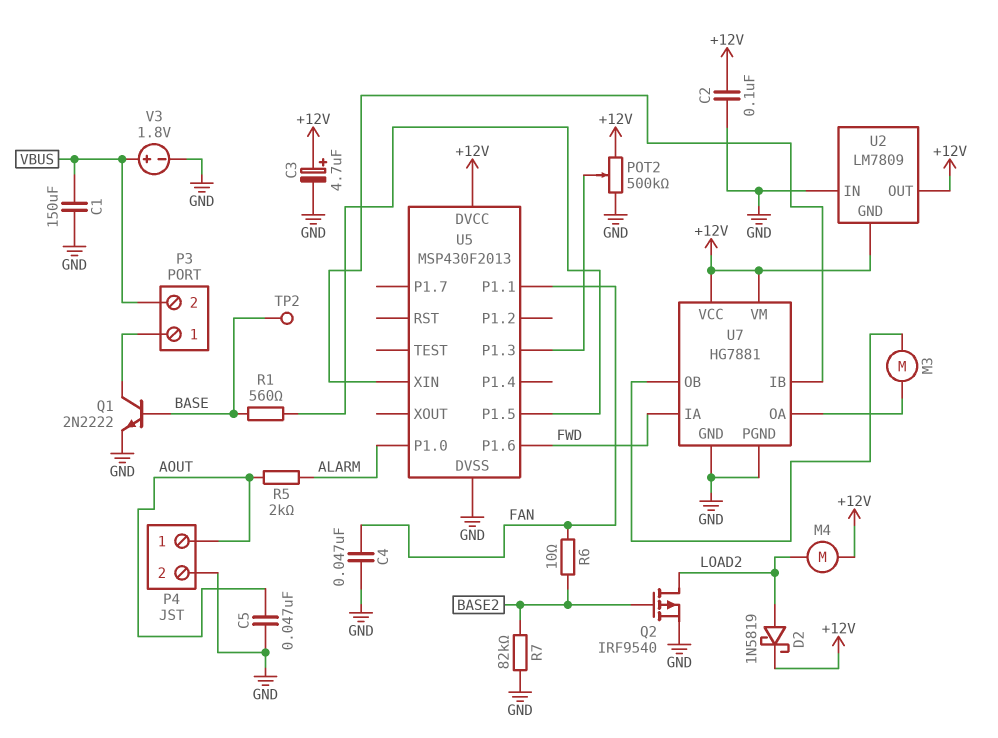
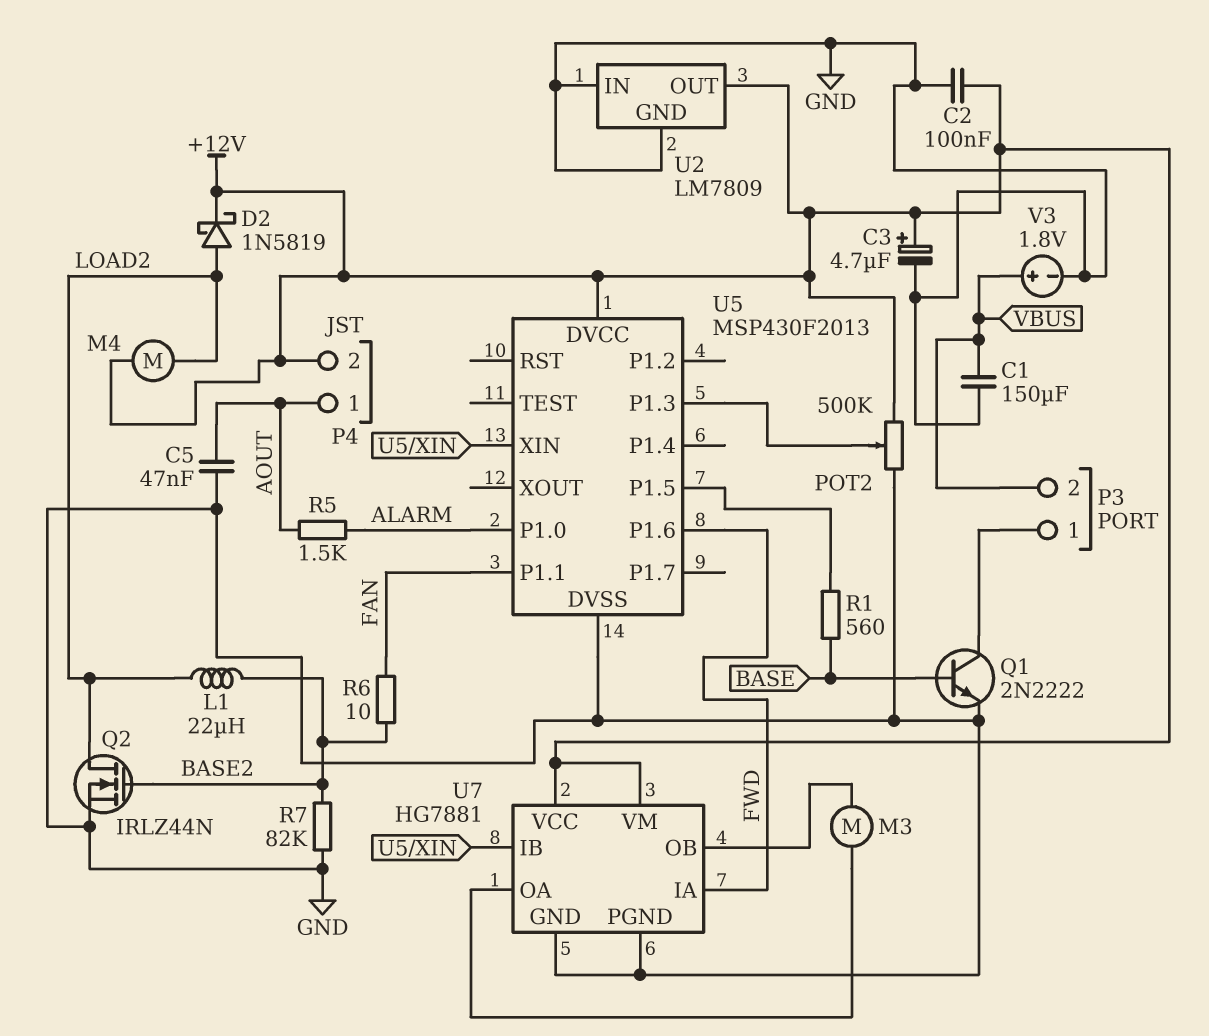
C4: 47nF (FAN, GND) -> none
L1: none -> 22uH (BASE2, LOAD2)
P4 pin 2: GND -> +12V
Q2: PMOS IRF9540 (G BASE2, D LOAD2, S GND) -> NMOS IRLZ44N (G BASE2, D LOAD2, S GND)
R5: 2k (ALARM, AOUT) -> 1.5k (ALARM, AOUT)
TP2: test point (BASE) -> none
U2 pin GND: +12V -> GND

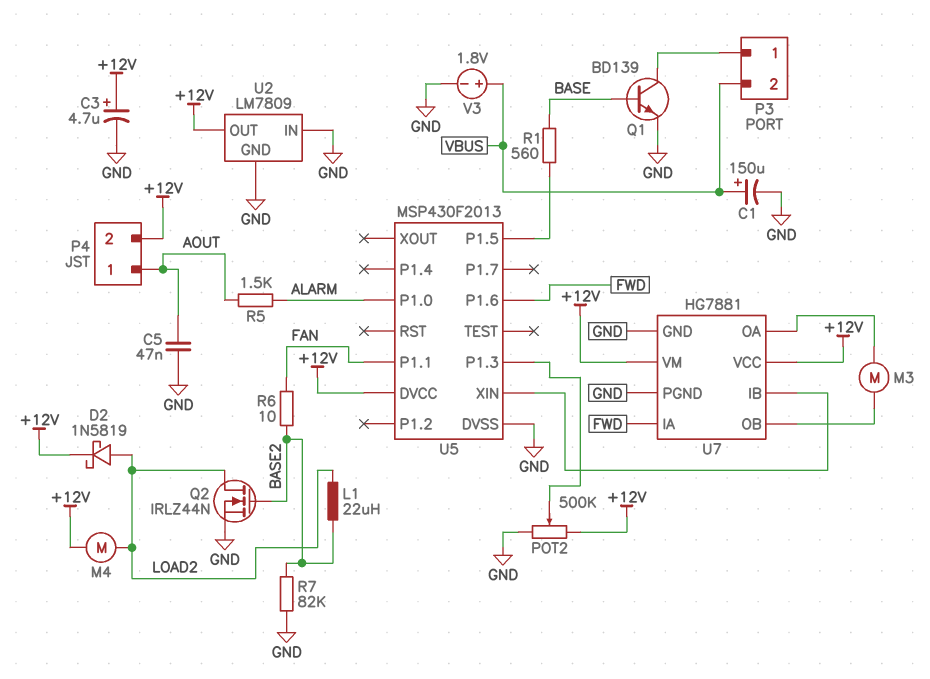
C1: 150uF (GND, VBUS) -> 150uF (plus VBUS, minus GND)
C2: 100nF (+12V, GND) -> none
Q1: NPN 2N2222 (B BASE, C P3/1, E GND) -> NPN BD139 (B BASE, C P3/1, E GND)

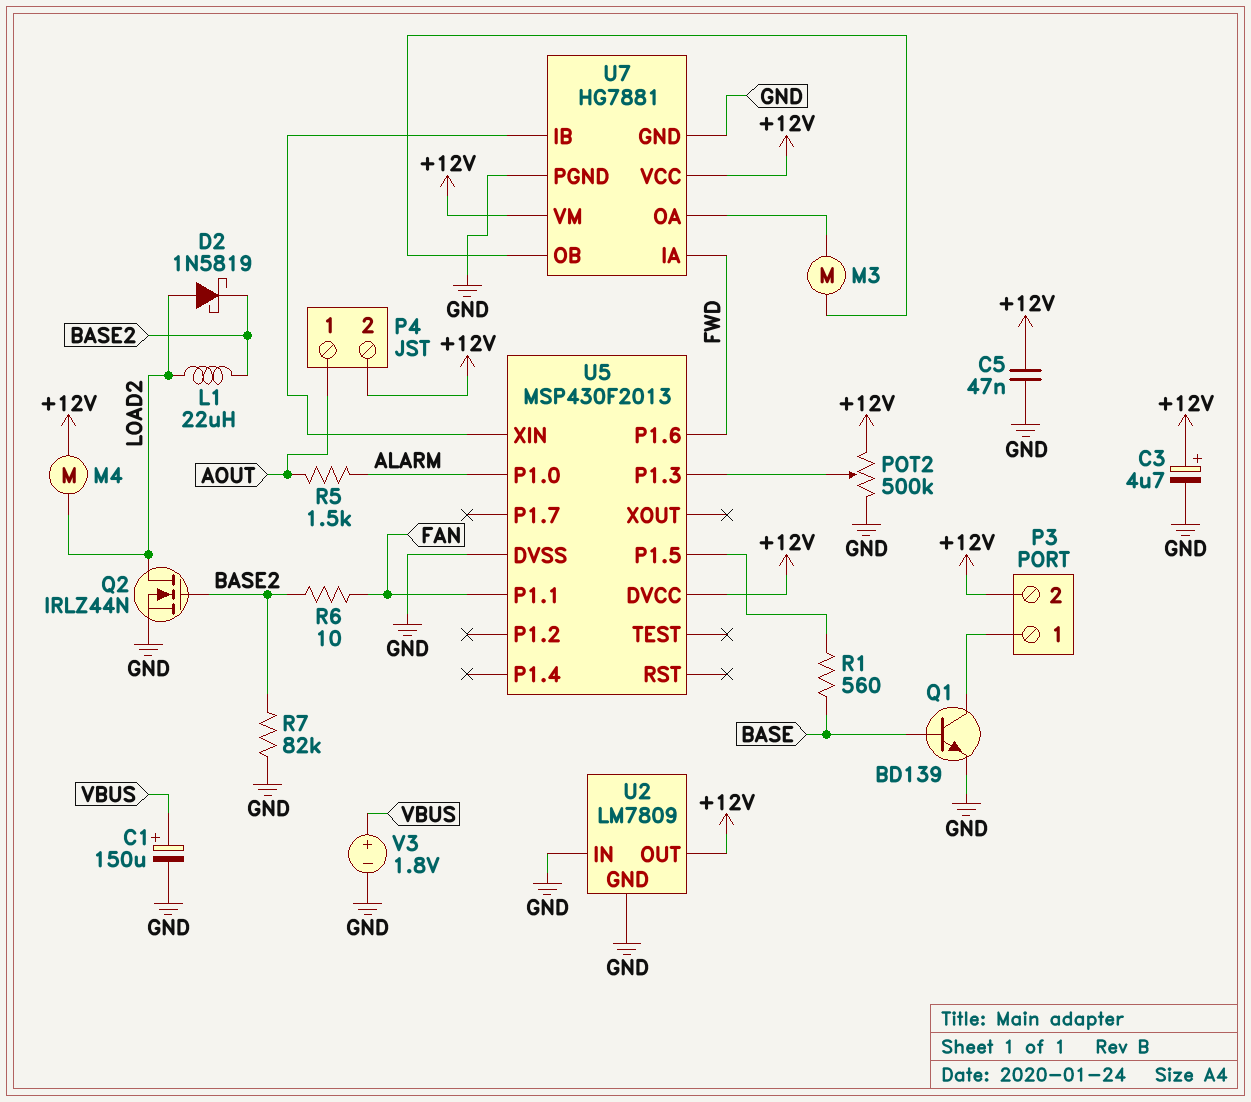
C5: 47nF (AOUT, GND) -> 47nF (+12V, GND)
D2: schottky 1N5819 (A LOAD2, K +12V) -> schottky 1N5819 (A LOAD2, K BASE2)
P3 pin 2: VBUS -> +12V

